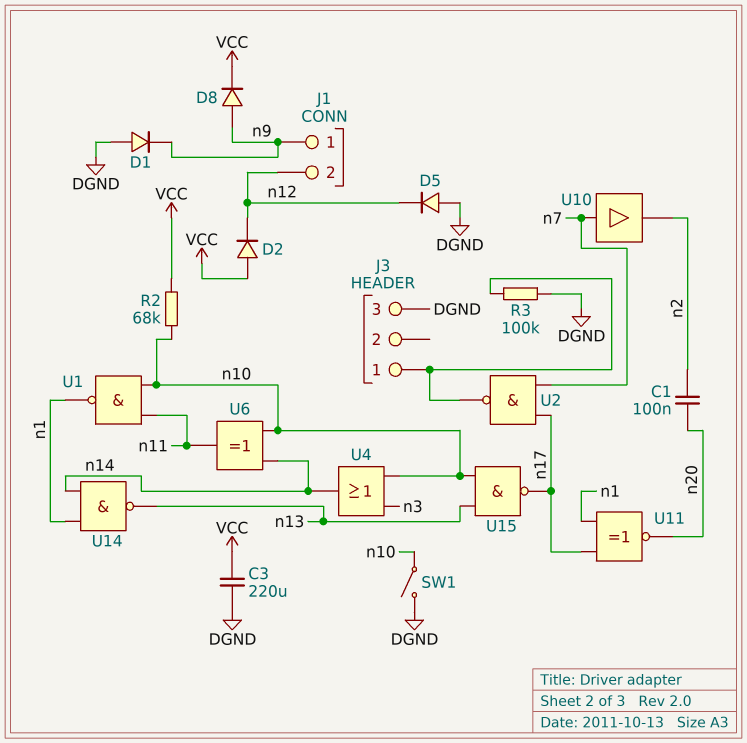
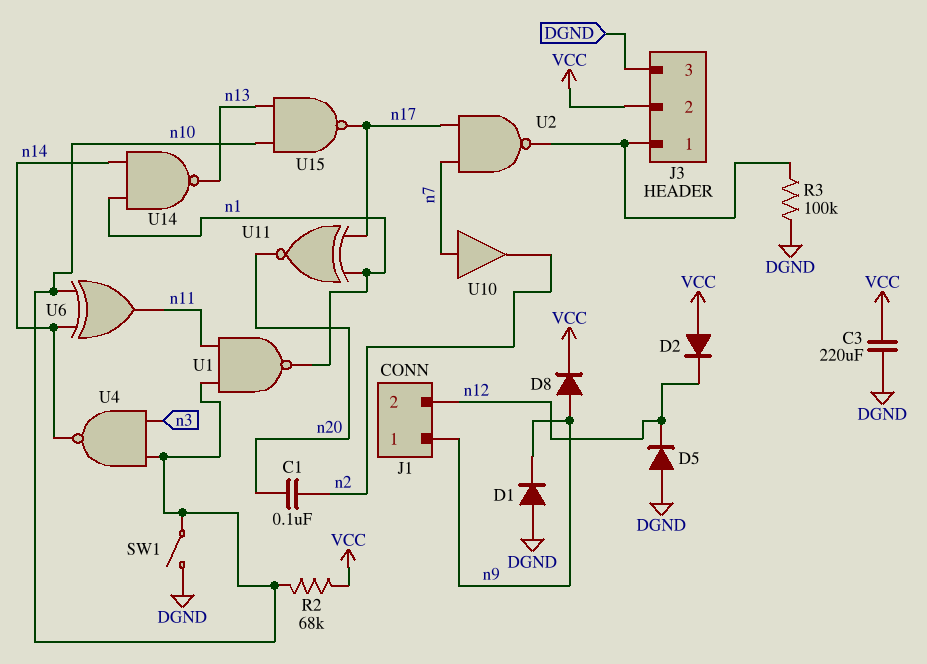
J3 pin 2: none -> VCC
U4: OR (in n3, in n10, out n14) -> NAND (in n3, in n10, out n14)

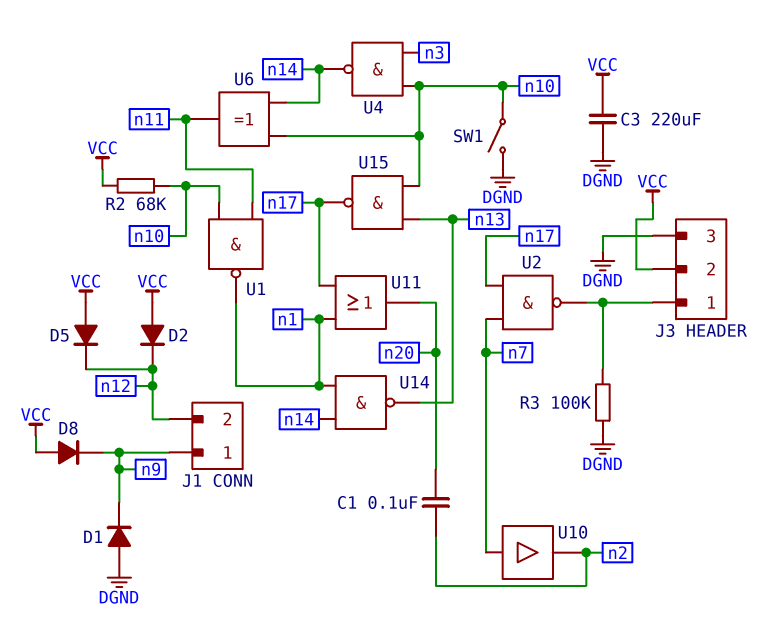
D5: diode (A DGND, K n12) -> diode (A VCC, K n12)
D8: diode (A n9, K VCC) -> diode (A VCC, K n9)
U11: XNOR (in n1, in n17, out n20) -> OR (in n1, in n17, out n20)

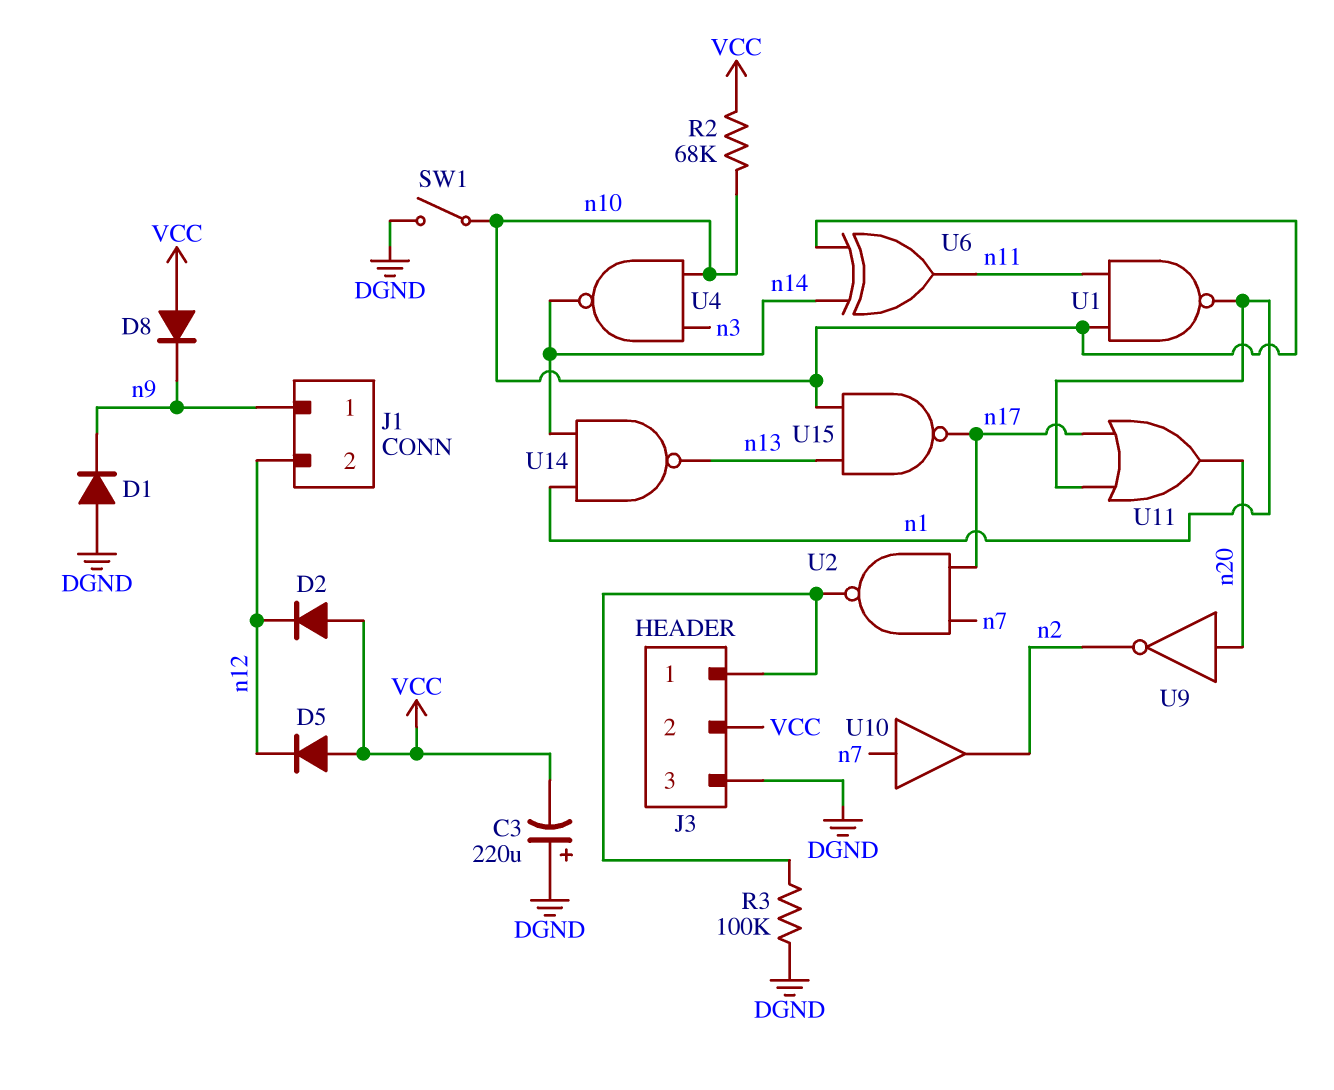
C1: 100nF (n2, n20) -> none
C3: 220uF (DGND, VCC) -> 220uF (plus DGND, minus VCC)
U9: none -> NOT (in n20, out n2)

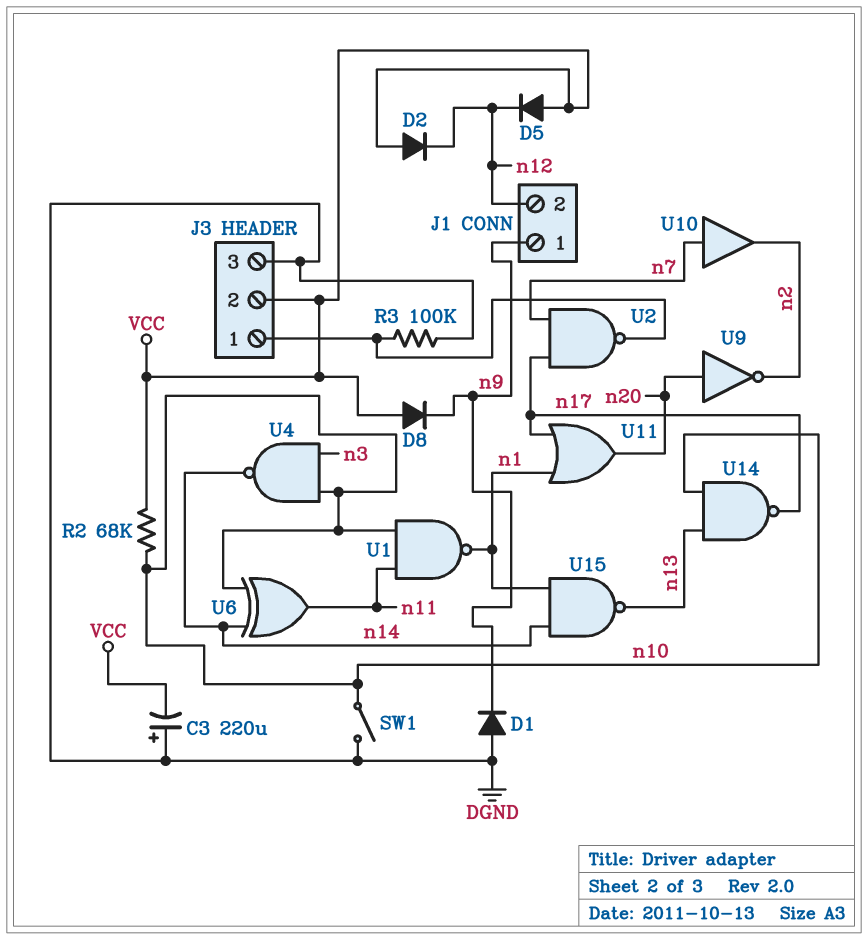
U14: NAND (in n1, in n14, out n13) -> NAND (in n10, in n13, out n17)
U15: NAND (in n10, in n13, out n17) -> NAND (in n1, in n14, out n13)

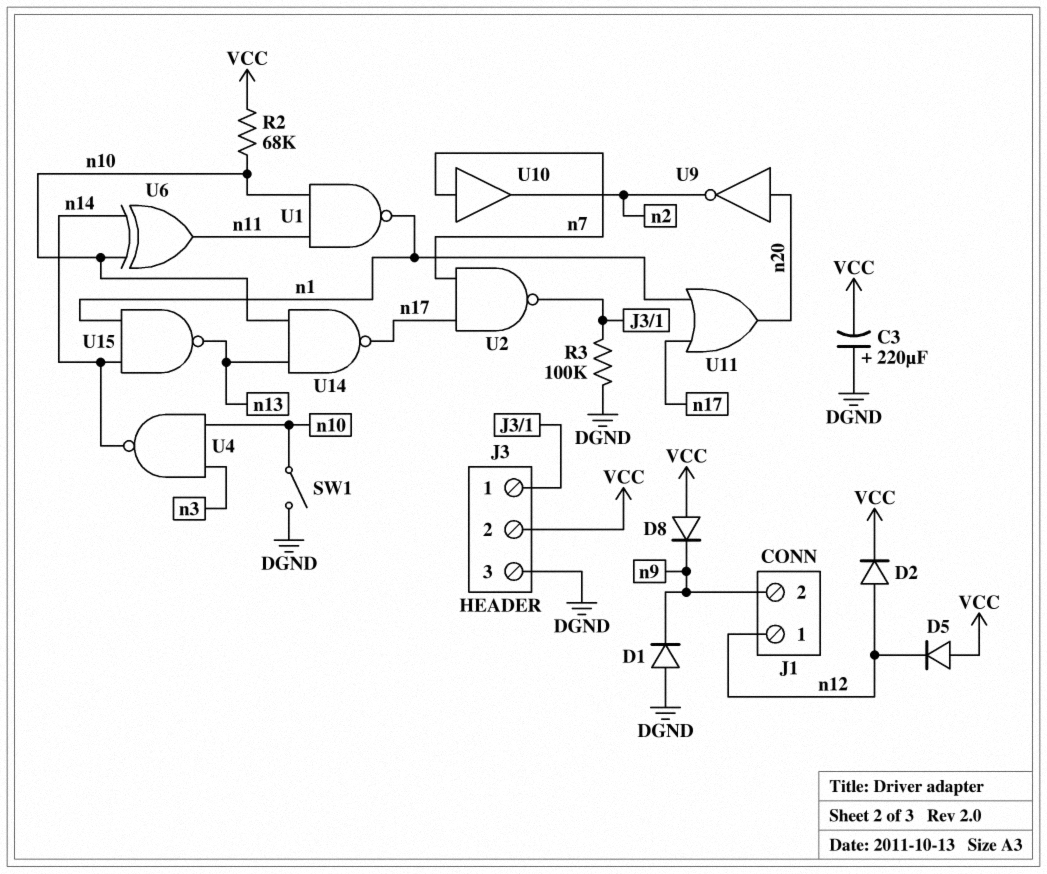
D2: diode (A VCC, K n12) -> diode (A n12, K VCC)
J1 pin 1: n9 -> n12
J1 pin 2: n12 -> n9

